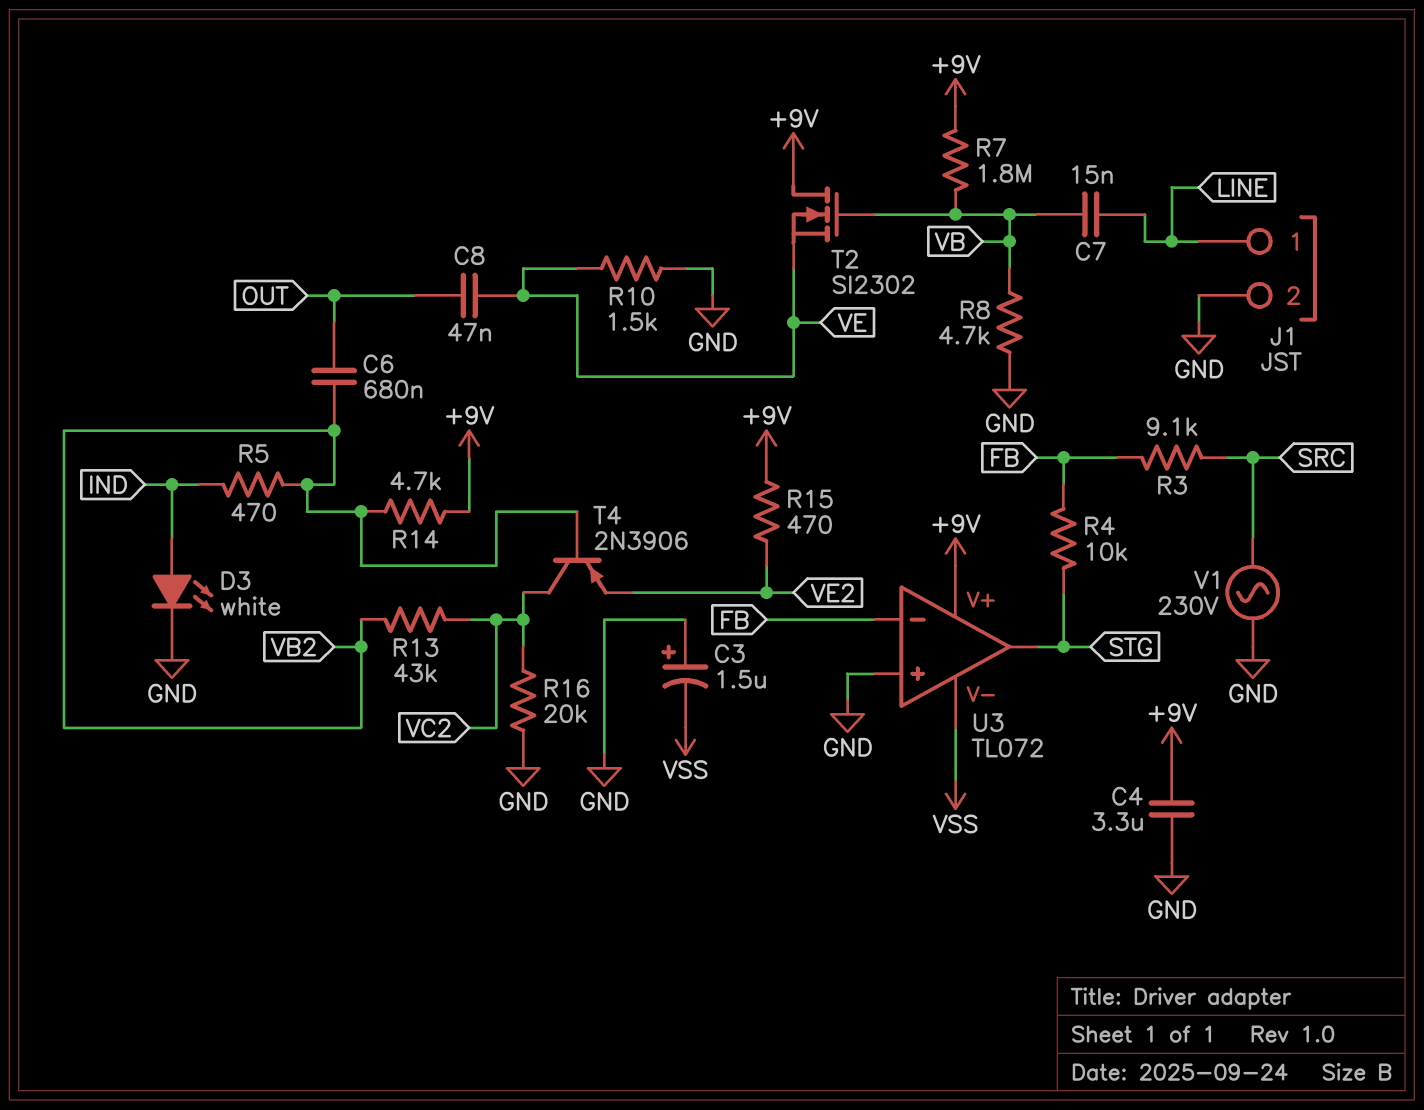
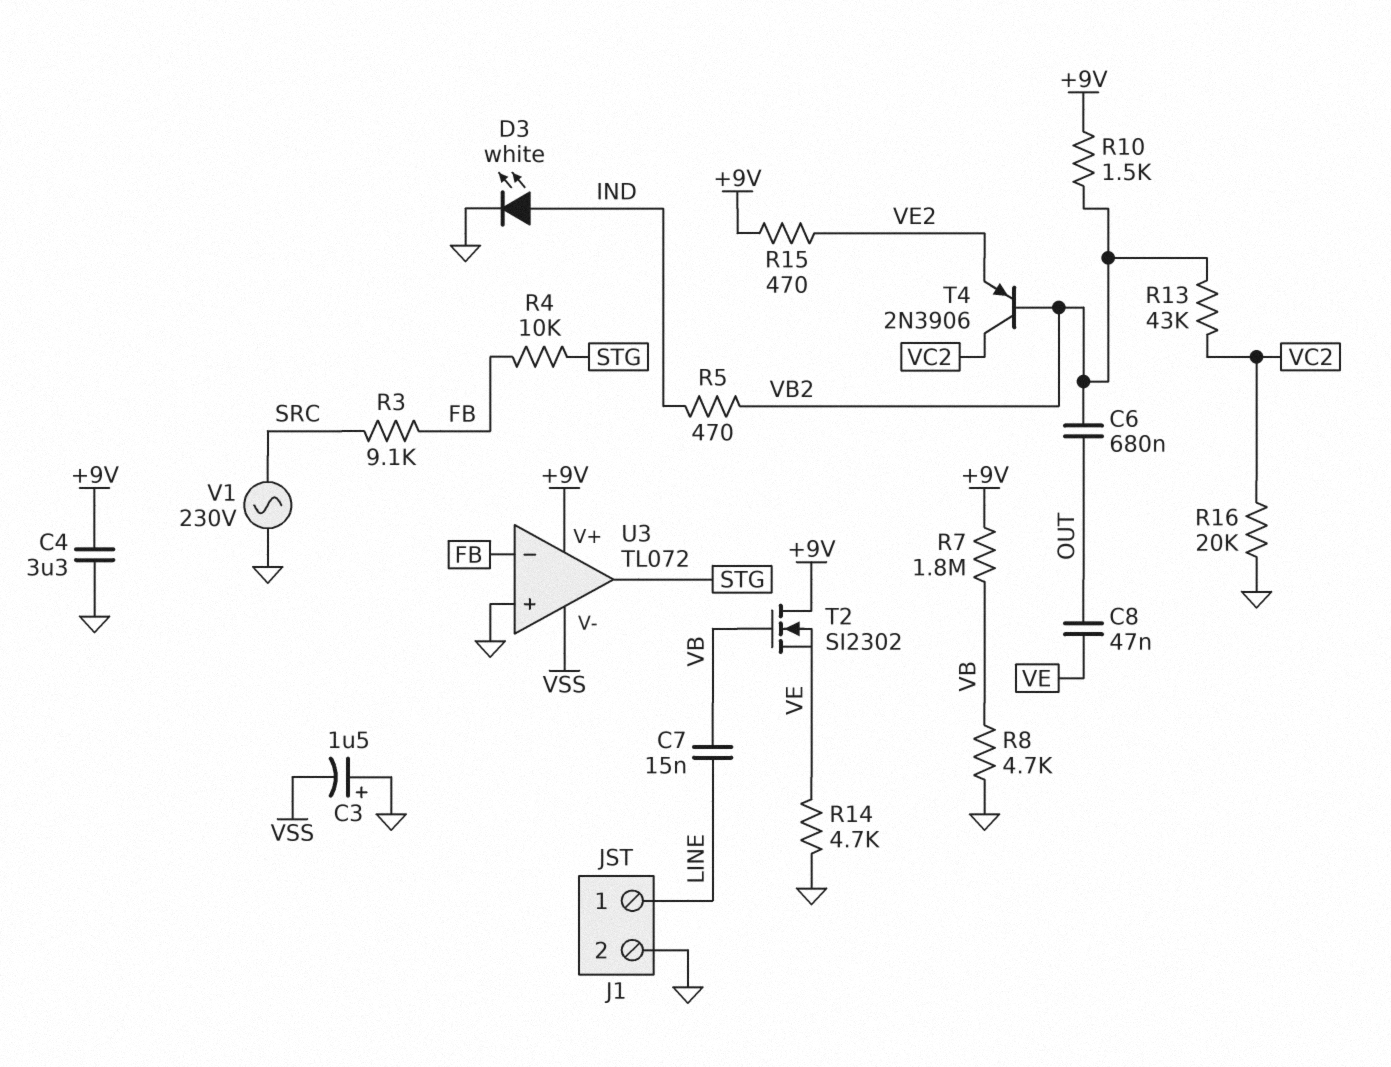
R10: 1.5k (GND, VE) -> 1.5k (+9V, VB2)
R14: 4.7k (+9V, VB2) -> 4.7k (GND, VE)

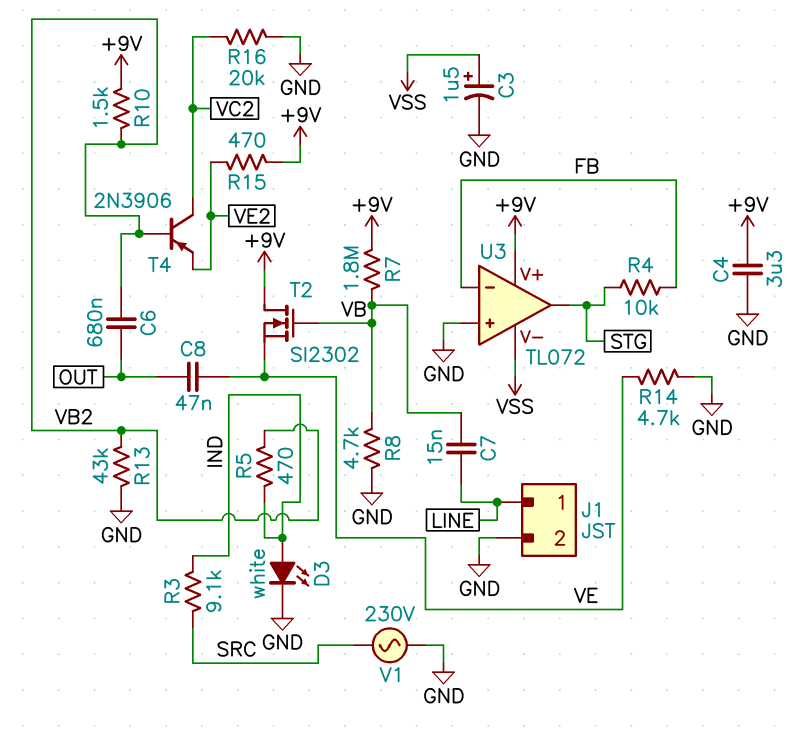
C3: 1.5uF (plus GND, minus VSS) -> 1.5uF (plus VSS, minus GND)
R3: 9.1k (FB, SRC) -> 9.1k (IND, SRC)
R13: 43k (VB2, VC2) -> 43k (GND, VB2)

